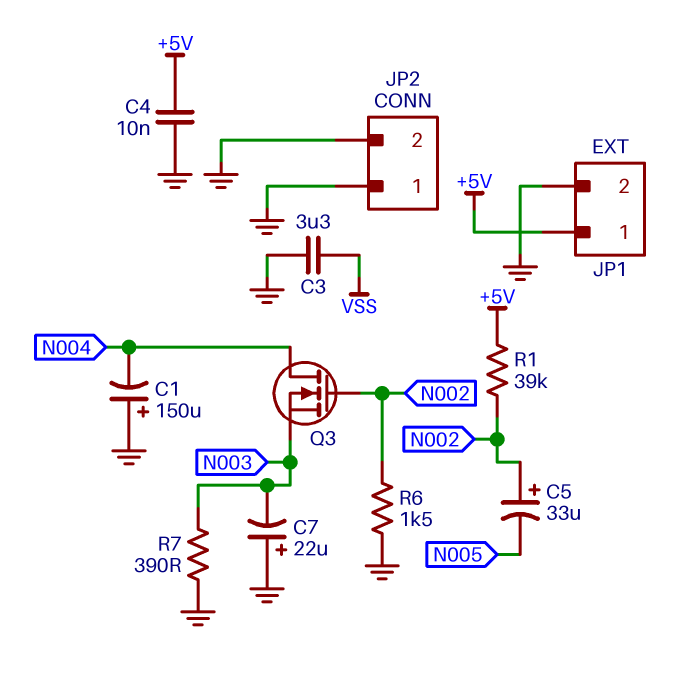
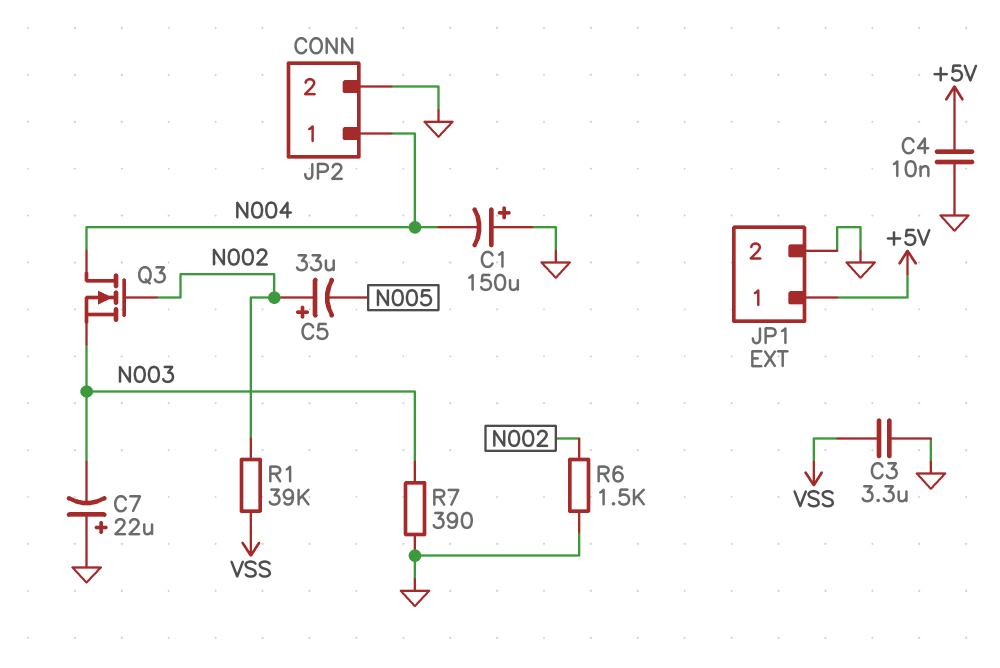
JP2 pin 1: GND -> N004
R1: 39k (+5V, N002) -> 39k (N002, VSS)

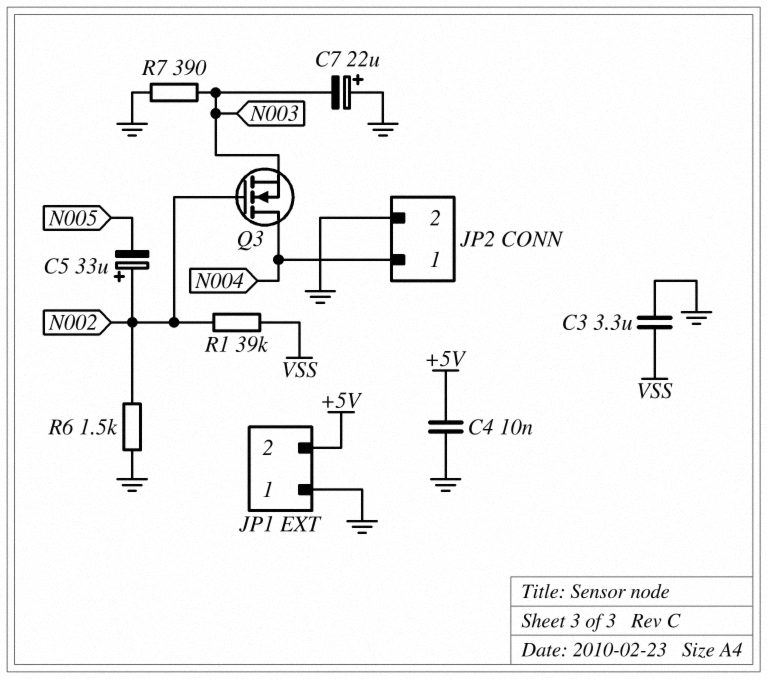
C1: 150uF (plus GND, minus N004) -> none
JP1 pin 1: +5V -> GND
JP1 pin 2: GND -> +5V

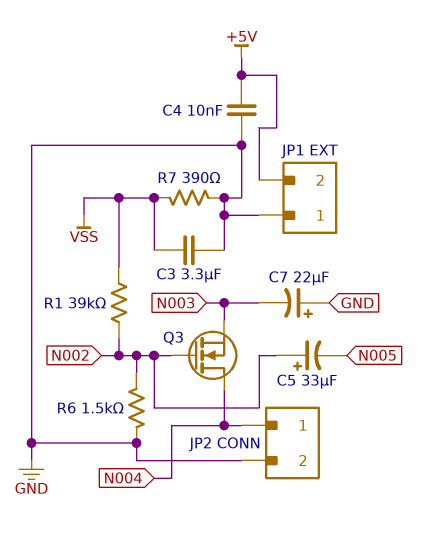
R7: 390 (GND, N003) -> 390 (GND, VSS)

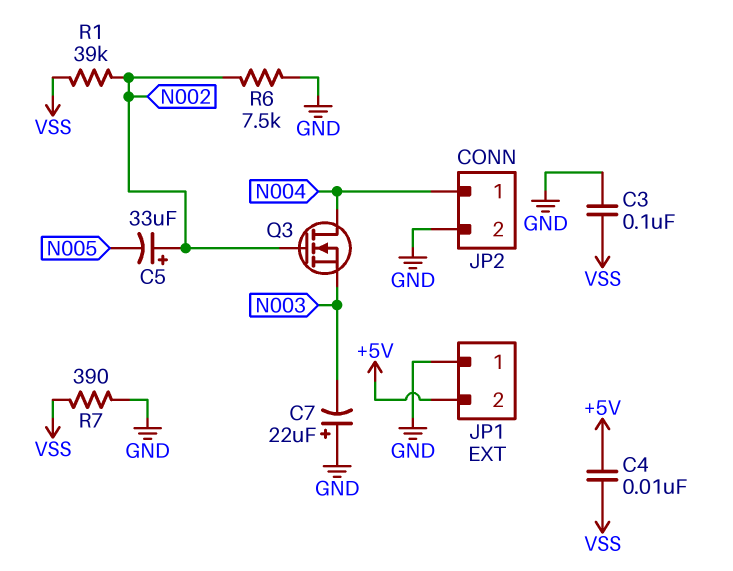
C3: 3.3uF (GND, VSS) -> 100nF (GND, VSS)
C4: 10nF (+5V, GND) -> 10nF (+5V, VSS)
R6: 1.5k (GND, N002) -> 7.5k (GND, N002)

